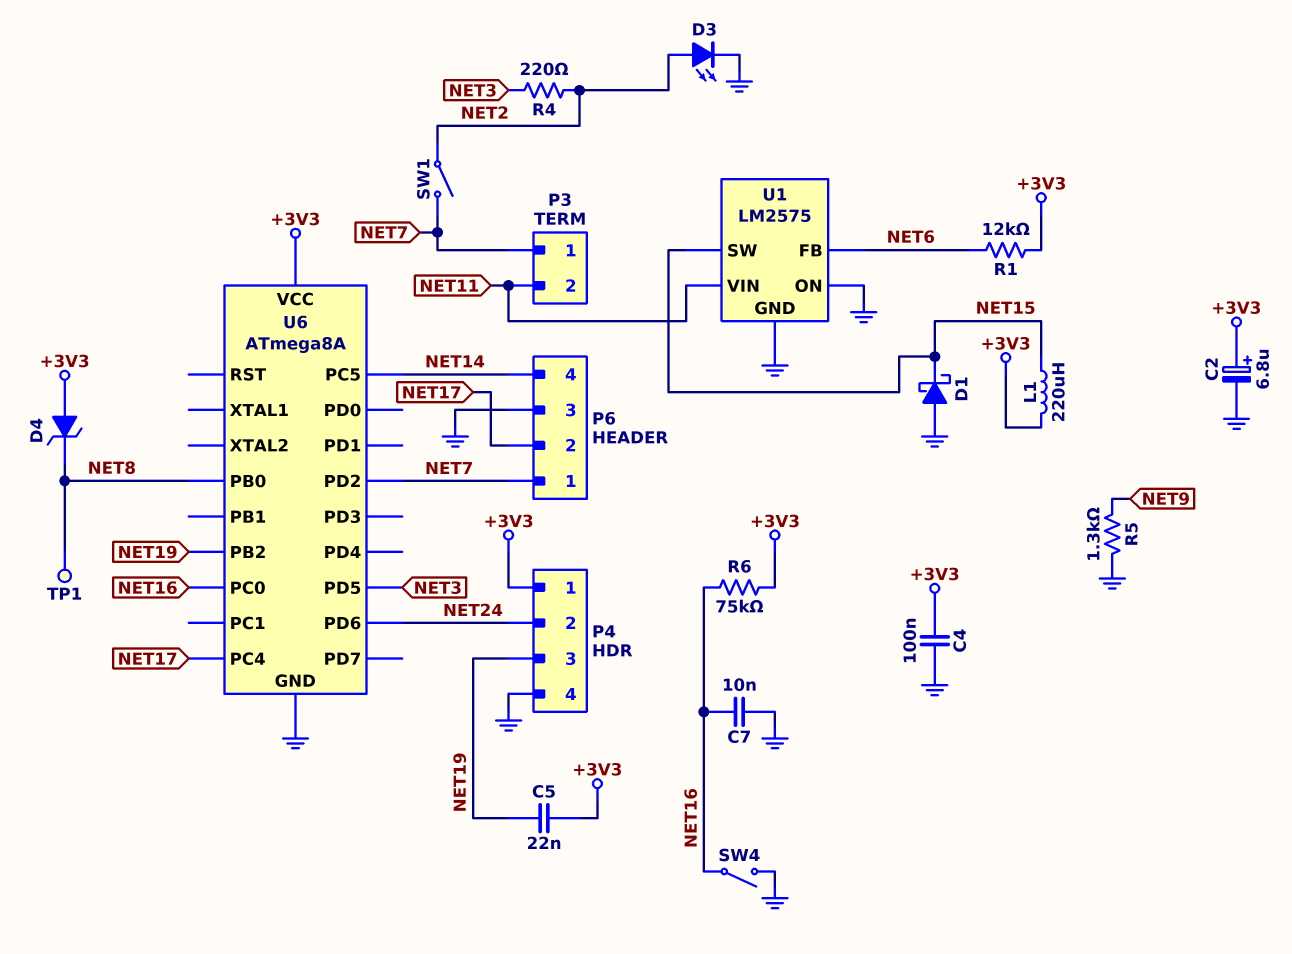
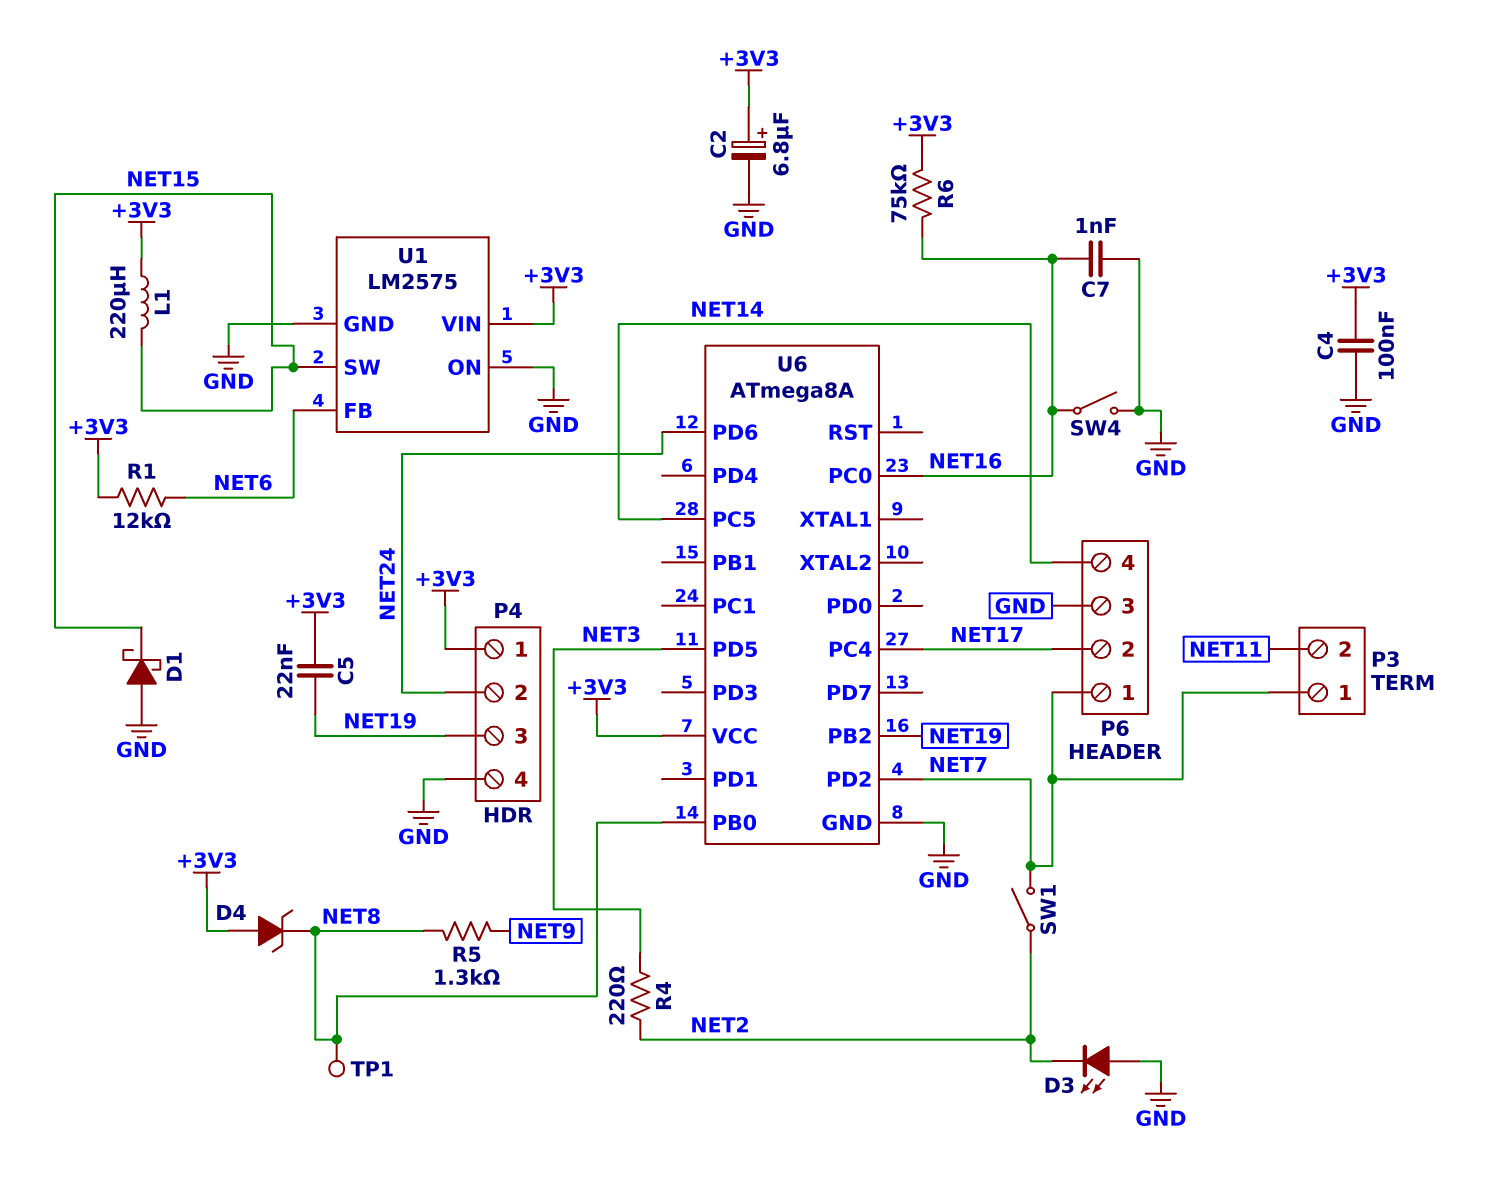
C7: 10nF (GND, NET16) -> 1nF (GND, NET16)
D3: LED (A NET2, K GND) -> LED (A GND, K NET2)
R5: 1.3k (GND, NET9) -> 1.3k (NET8, NET9)
U1 pin VIN: NET11 -> +3V3

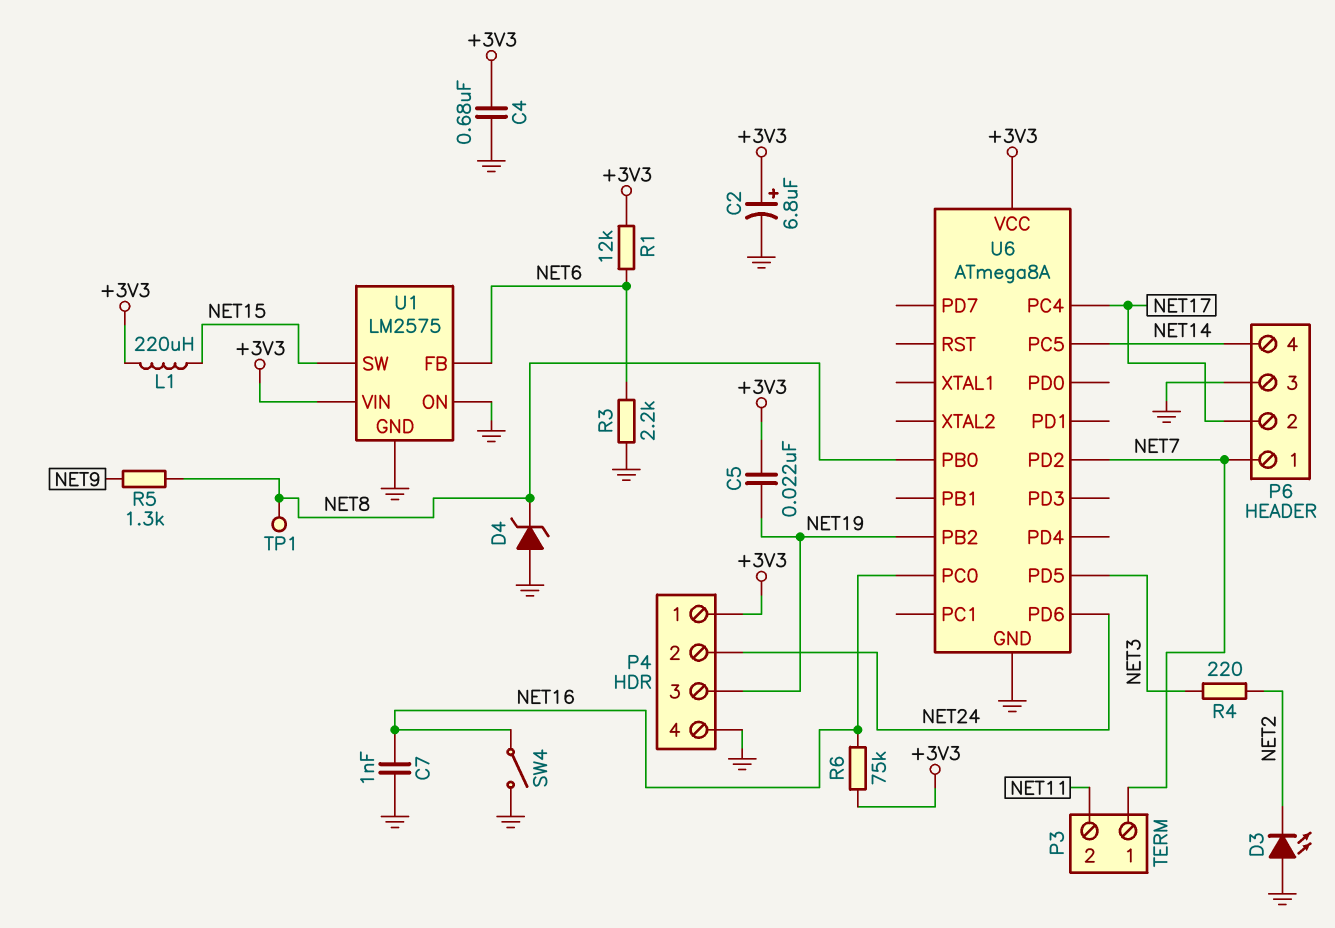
C4: 100nF (+3V3, GND) -> 680nF (+3V3, GND)
D1: schottky (A GND, K NET15) -> none
D4: zener (A +3V3, K NET8) -> zener (A GND, K NET8)
R3: none -> 2.2k (GND, NET6)
SW1: switch (NET2, NET7) -> none

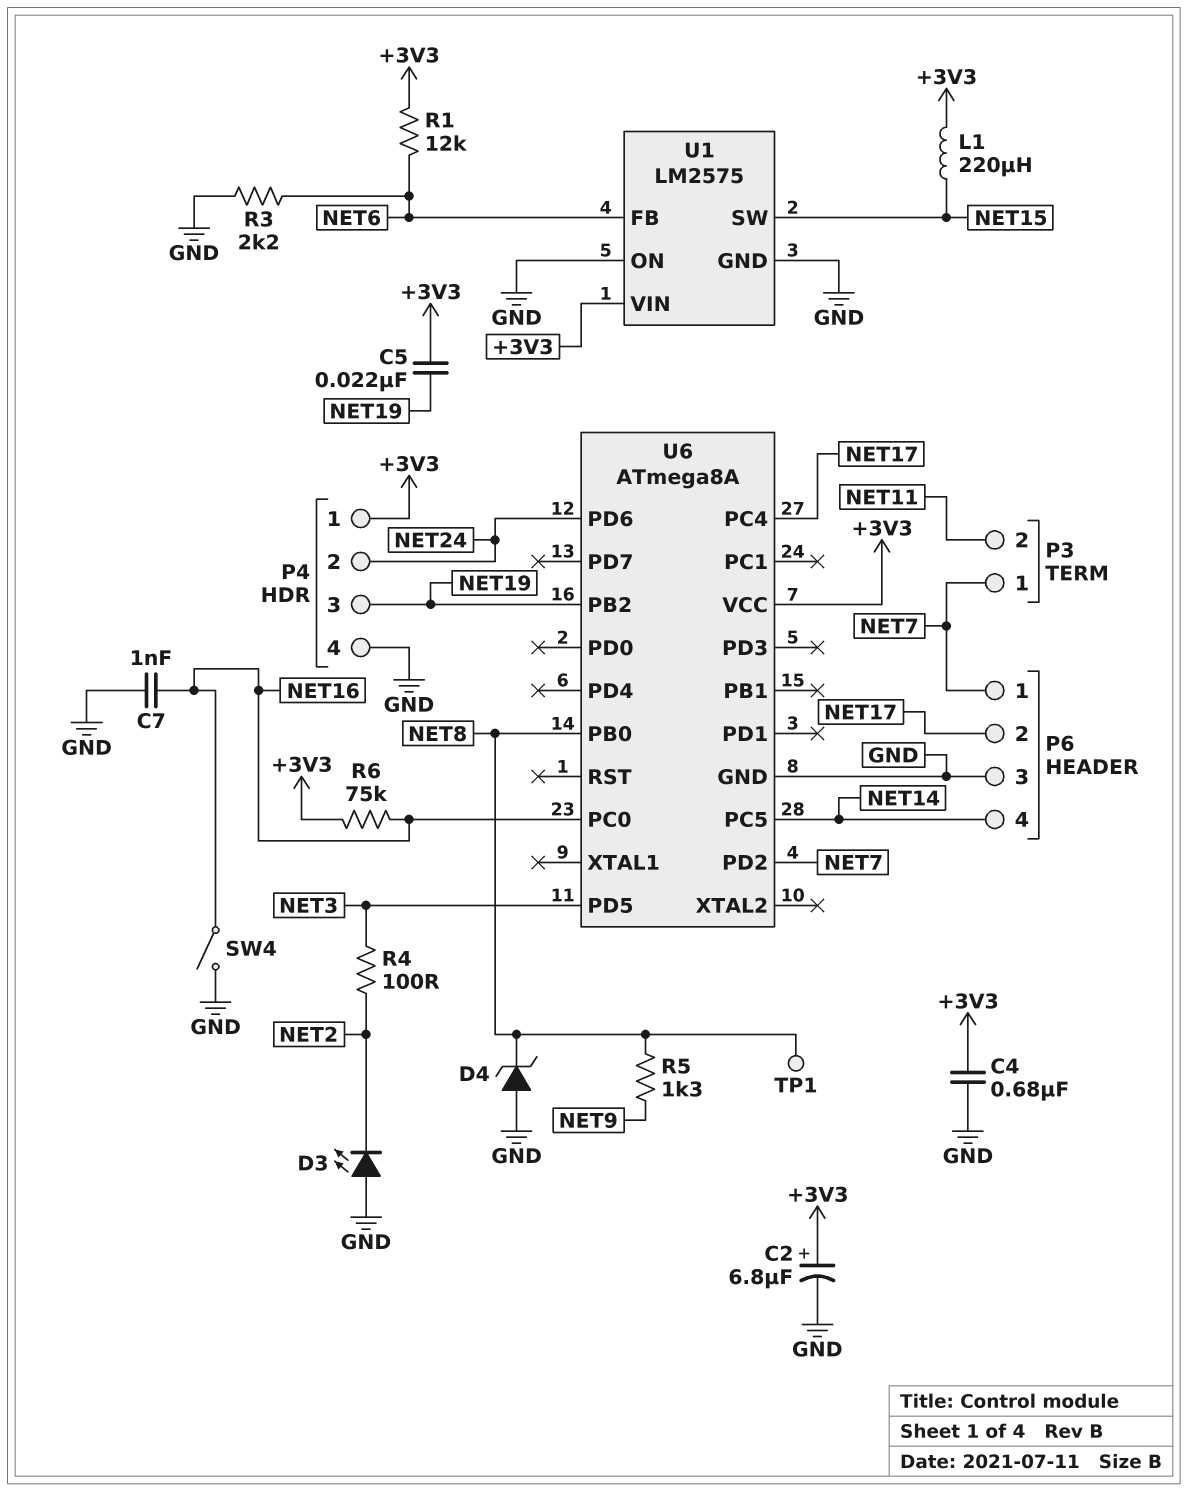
R4: 220 (NET2, NET3) -> 100 (NET2, NET3)

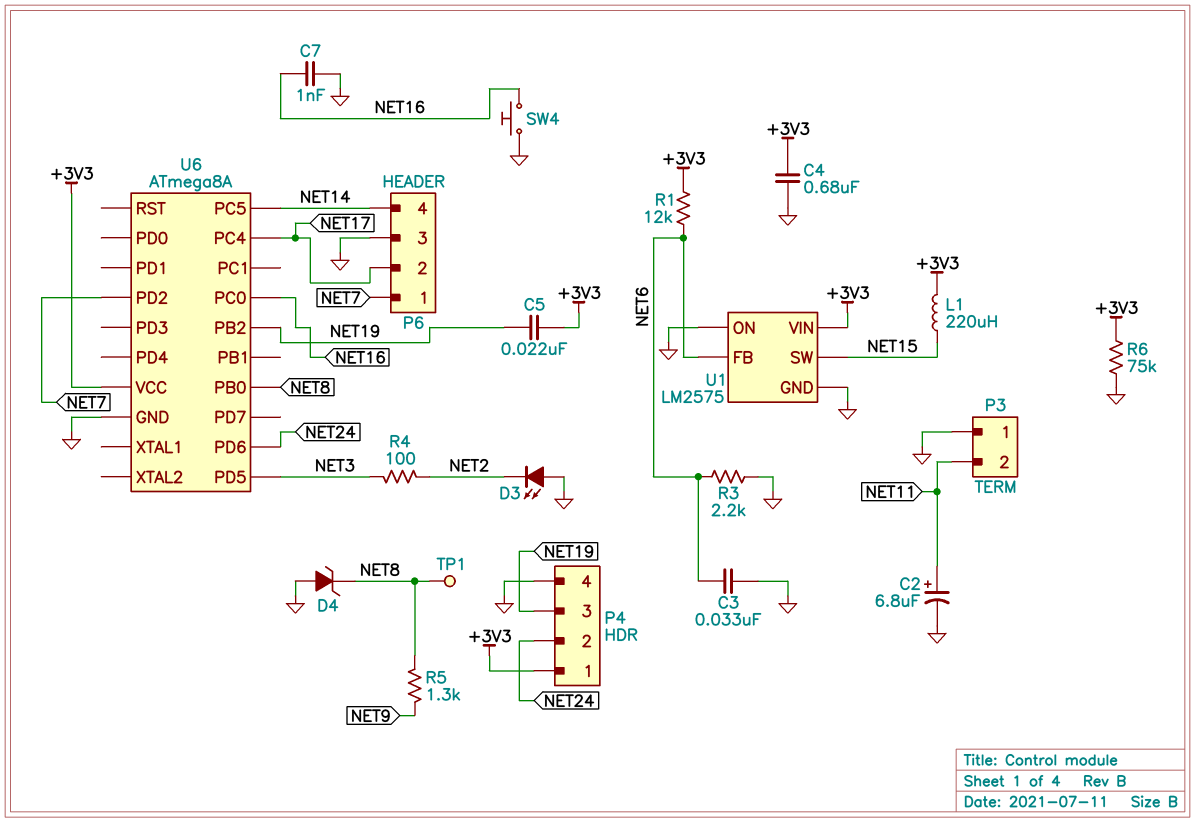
C2: 6.8uF (plus +3V3, minus GND) -> 6.8uF (plus NET11, minus GND)
C3: none -> 33nF (GND, NET6)
P3 pin 1: NET7 -> GND
R6: 75k (+3V3, NET16) -> 75k (+3V3, GND)
SW4: switch (GND, NET16) -> button (GND, NET16)

